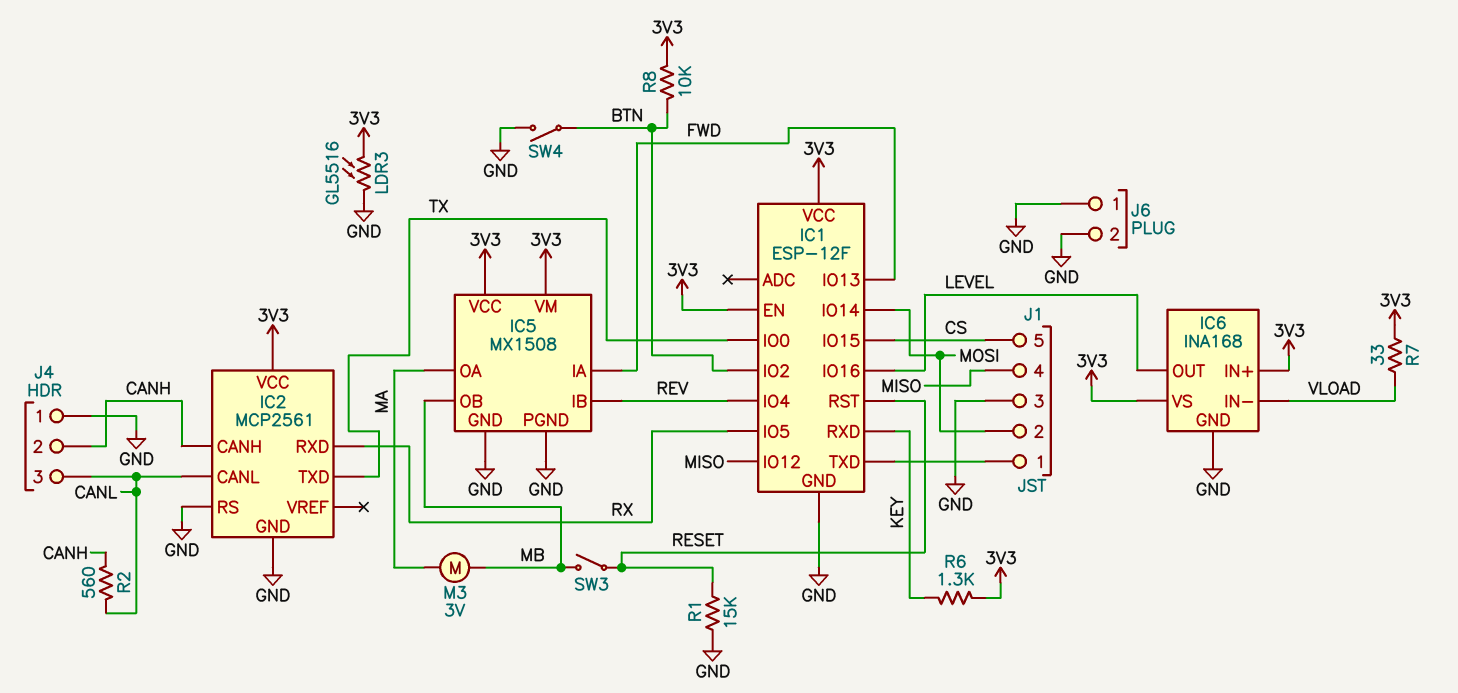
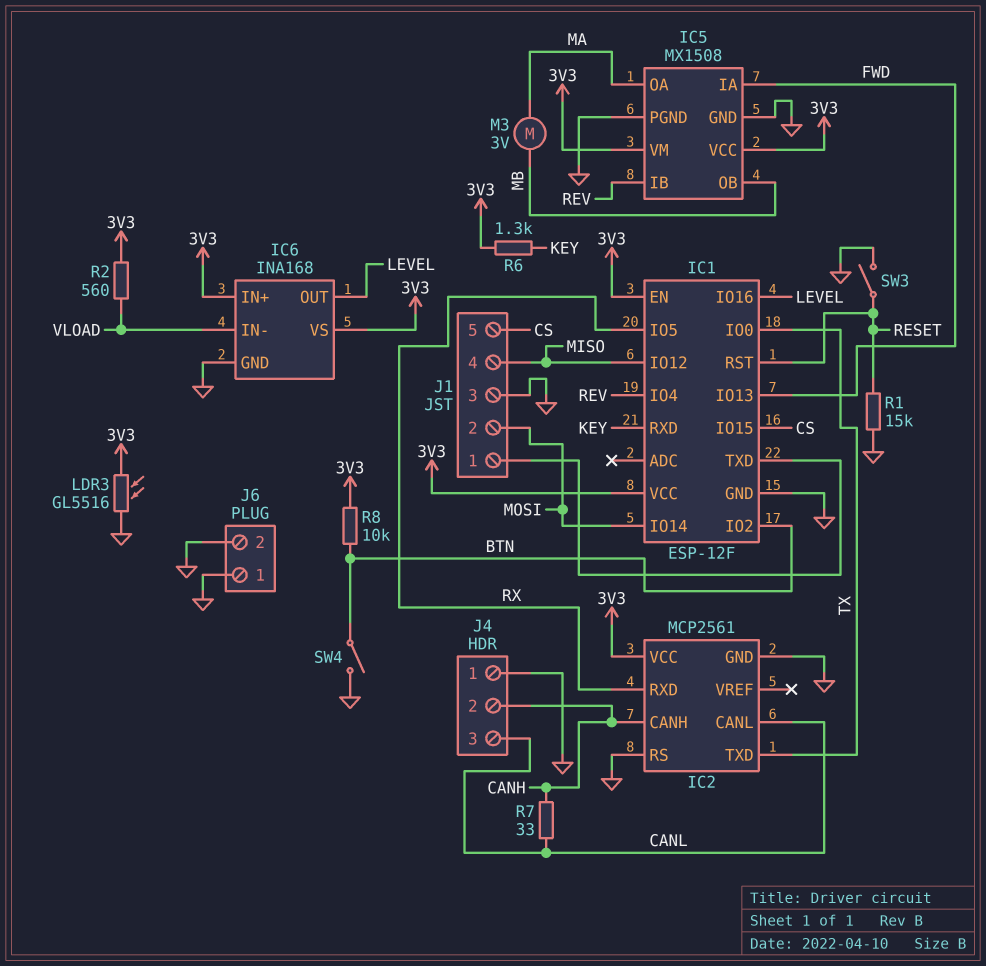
R2: 560 (CANH, CANL) -> 560 (3V3, VLOAD)
R7: 33 (3V3, VLOAD) -> 33 (CANH, CANL)
SW3: switch (MB, RESET) -> switch (GND, RESET)

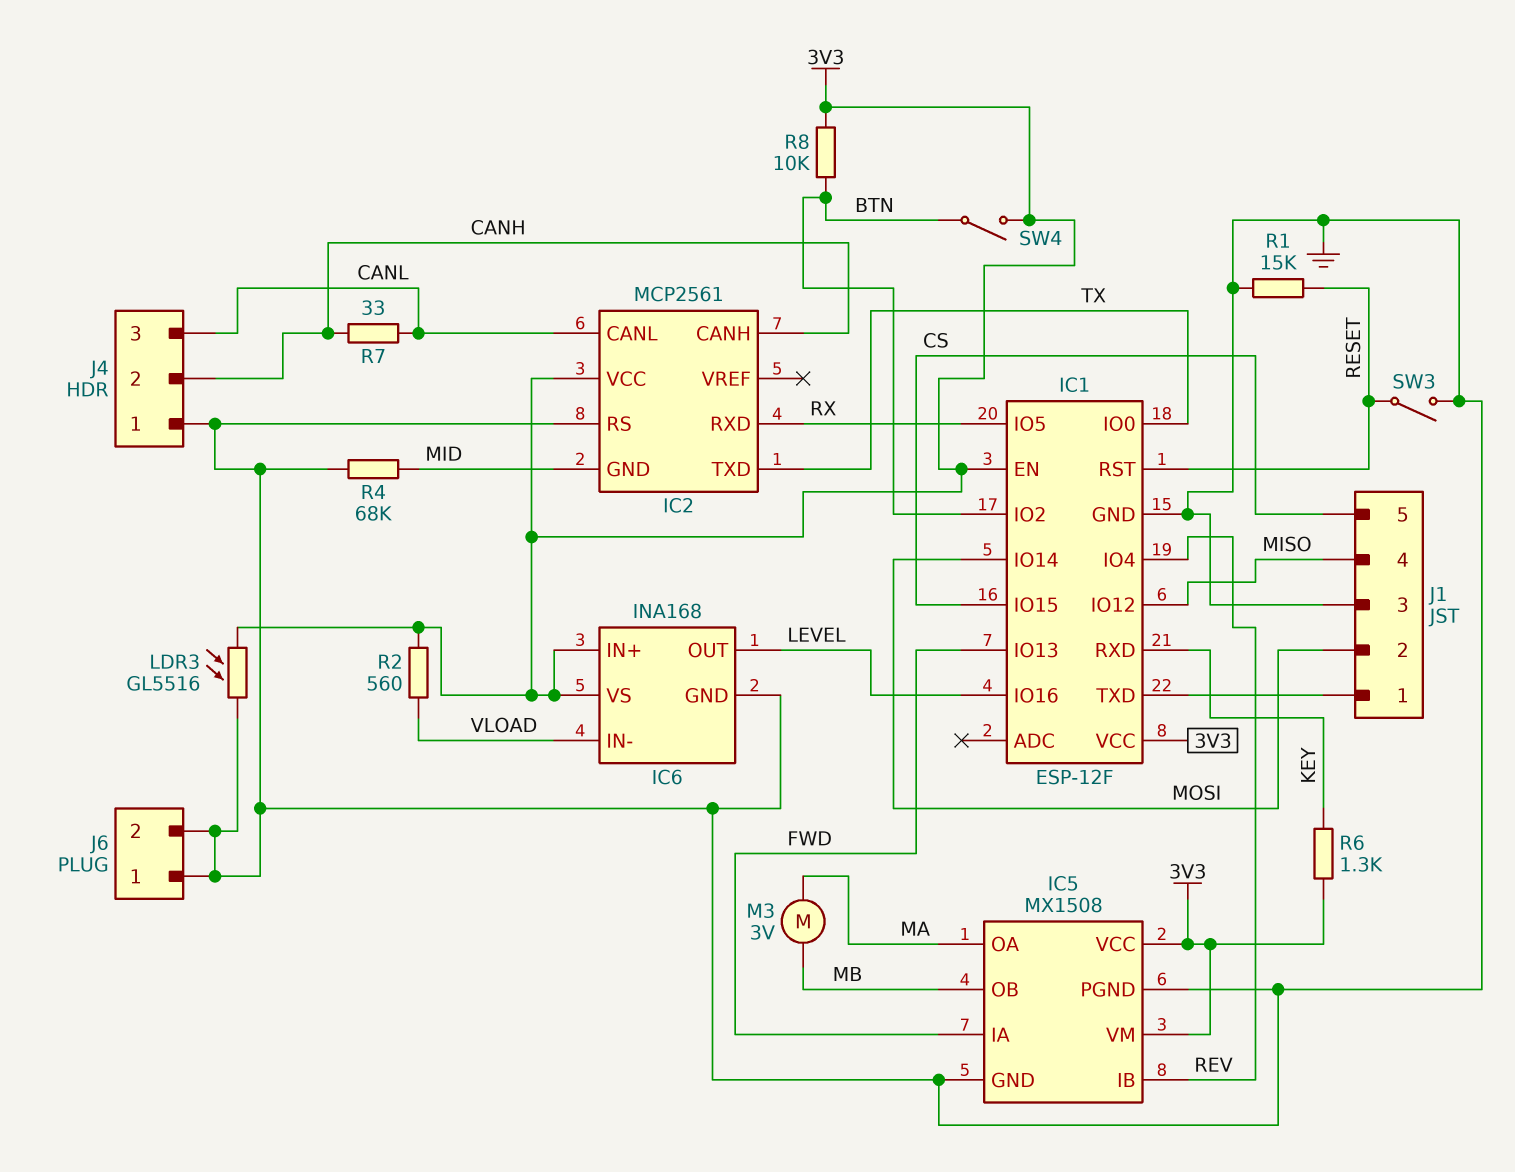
IC2 pin GND: GND -> MID
R4: none -> 68k (GND, MID)
SW4: switch (BTN, GND) -> switch (3V3, BTN)

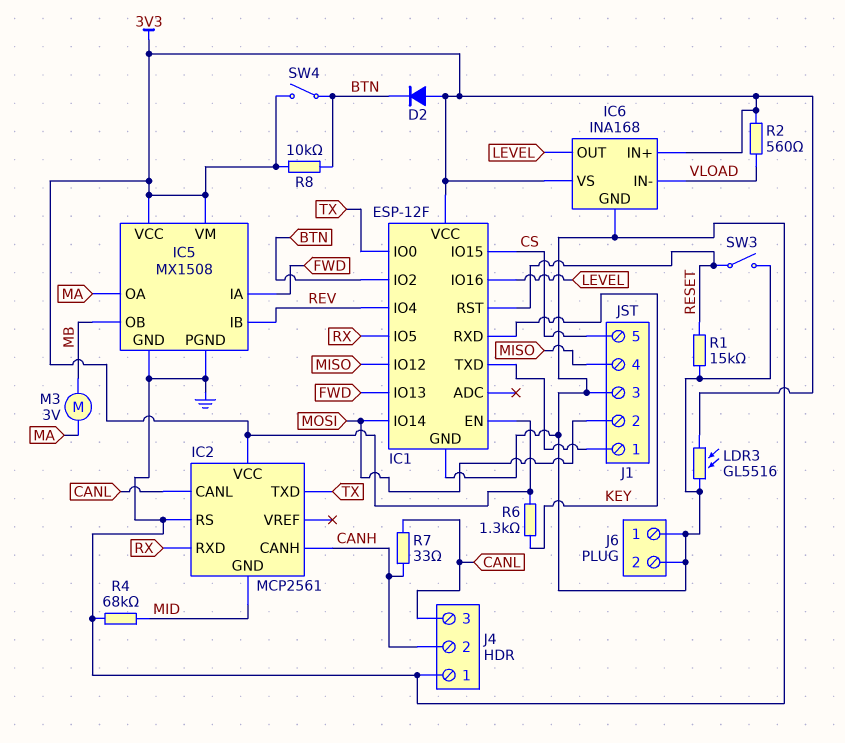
D2: none -> diode (A 3V3, K BTN)

